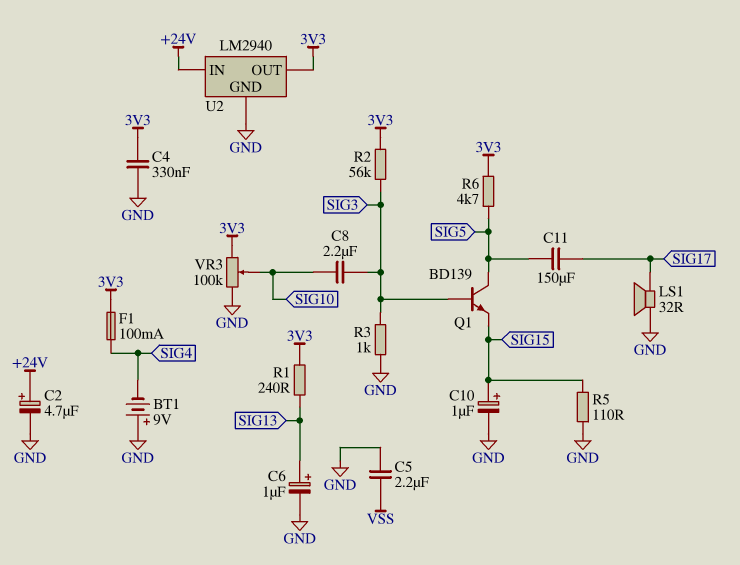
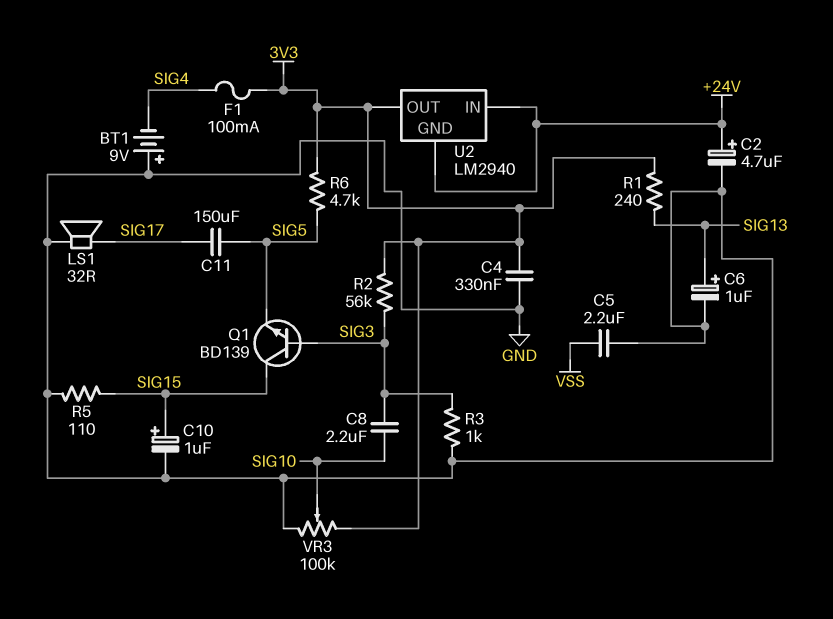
Q1: NPN BD139 (B SIG3, C SIG5, E SIG15) -> NPN BD139 (B SIG3, C SIG15, E SIG5)
U2 pin GND: GND -> +24V

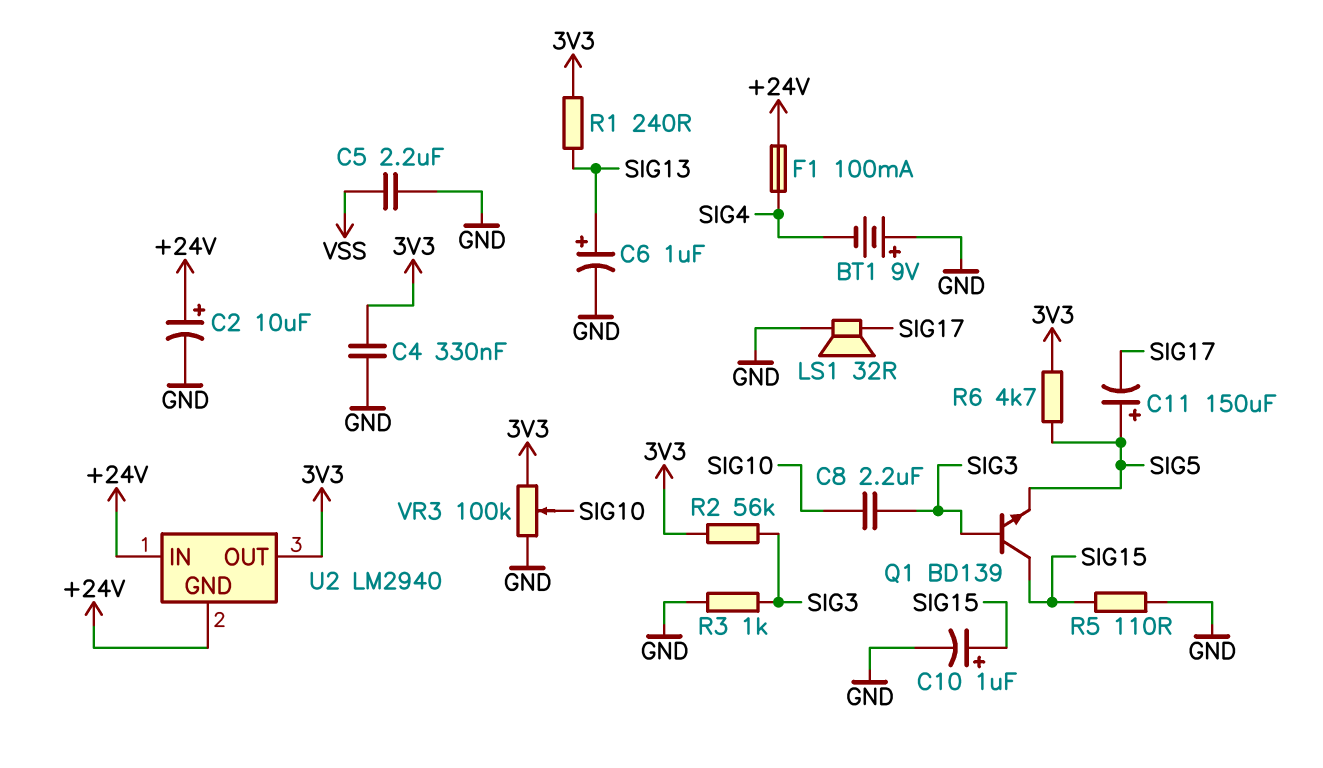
C2: 4.7uF (plus +24V, minus GND) -> 10uF (plus +24V, minus GND)
C11: 150uF (SIG5, SIG17) -> 150uF (plus SIG5, minus SIG17)
F1: 100mA (3V3, SIG4) -> 100mA (+24V, SIG4)

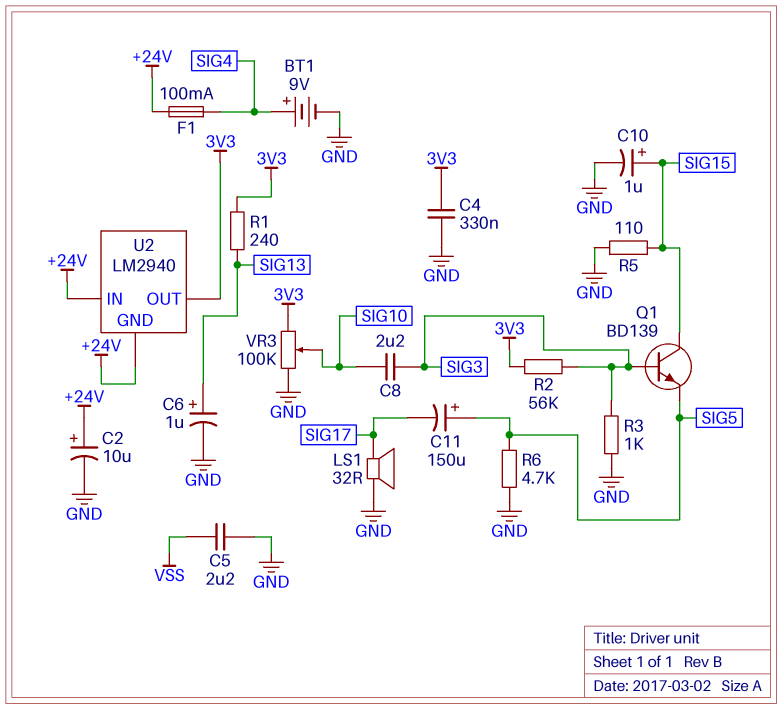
BT1: 9V (plus GND, minus SIG4) -> 9V (plus SIG4, minus GND)
R6: 4.7k (3V3, SIG5) -> 4.7k (GND, SIG5)

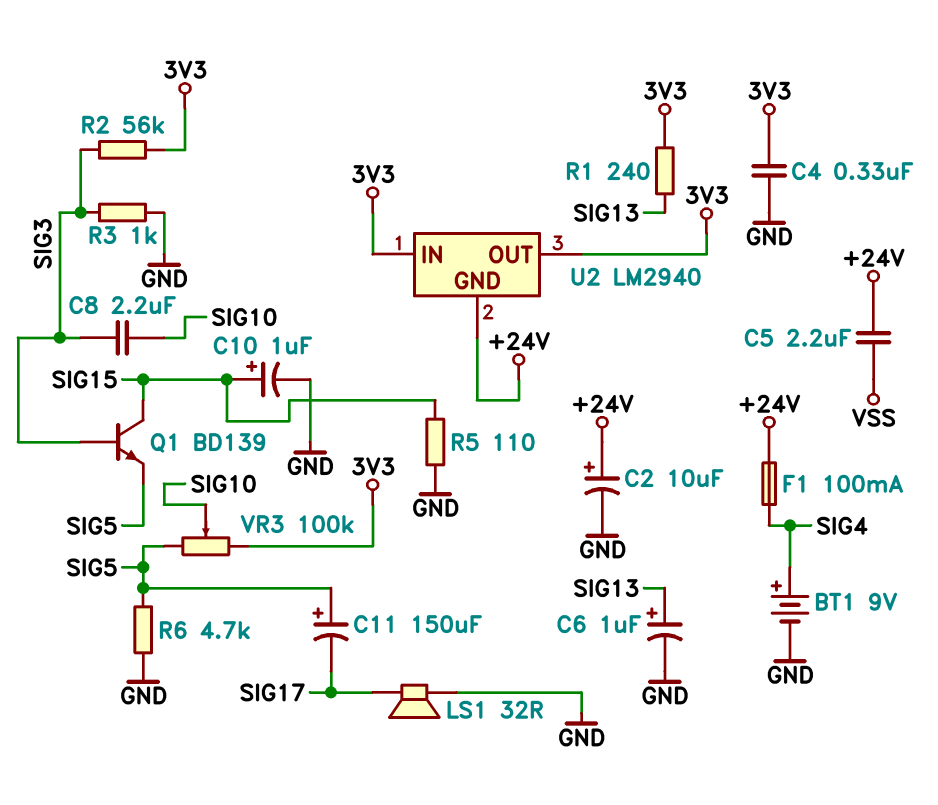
C5: 2.2uF (GND, VSS) -> 2.2uF (+24V, VSS)
U2 pin IN: +24V -> 3V3
VR3: 100k (3V3, GND, wiper SIG10) -> 100k (3V3, SIG5, wiper SIG10)

